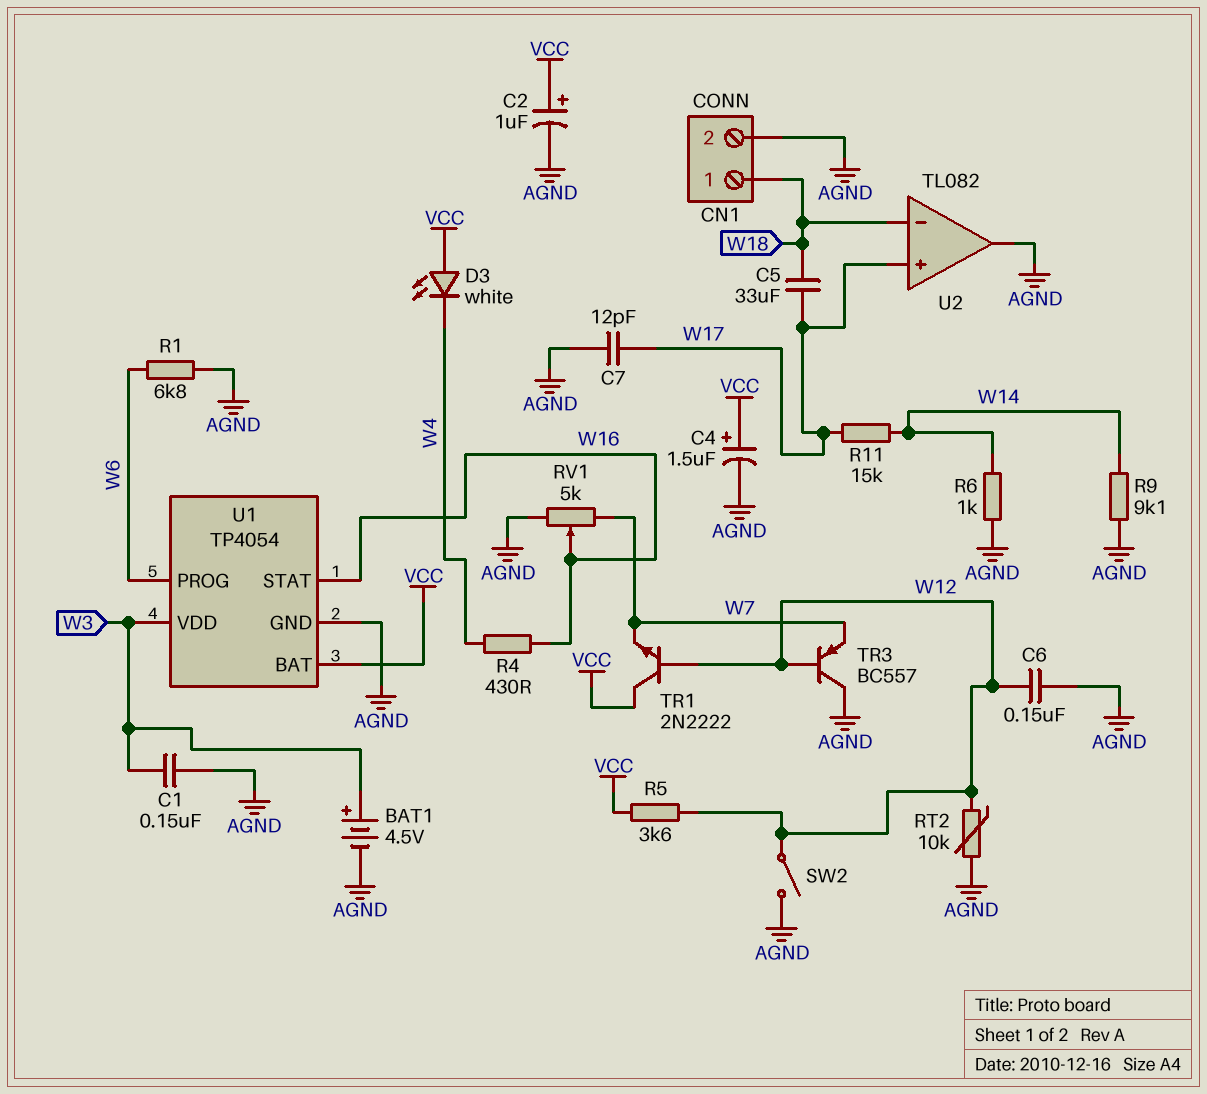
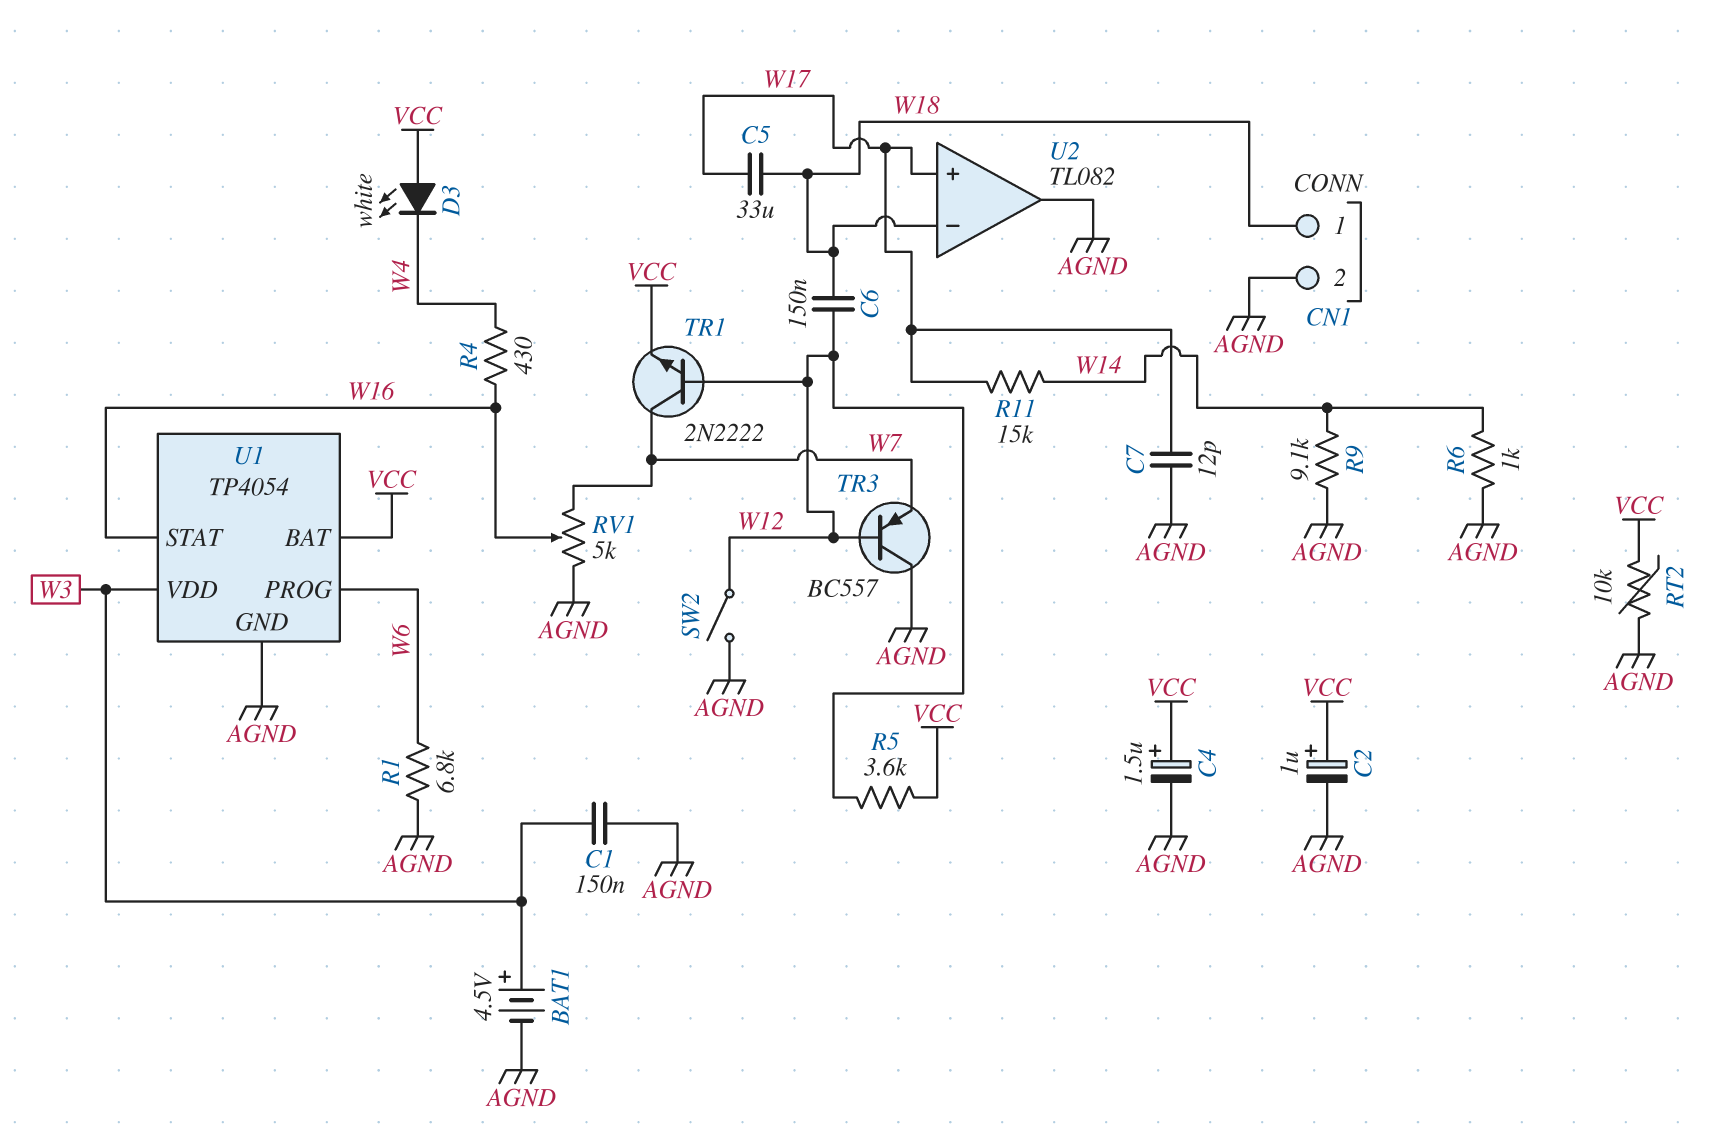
C6: 150nF (AGND, W12) -> 150nF (W12, W18)
RT2: 10k (AGND, W12) -> 10k (AGND, VCC)
TR1: NPN 2N2222 (B W12, C VCC, E W7) -> NPN 2N2222 (B W12, C W7, E VCC)

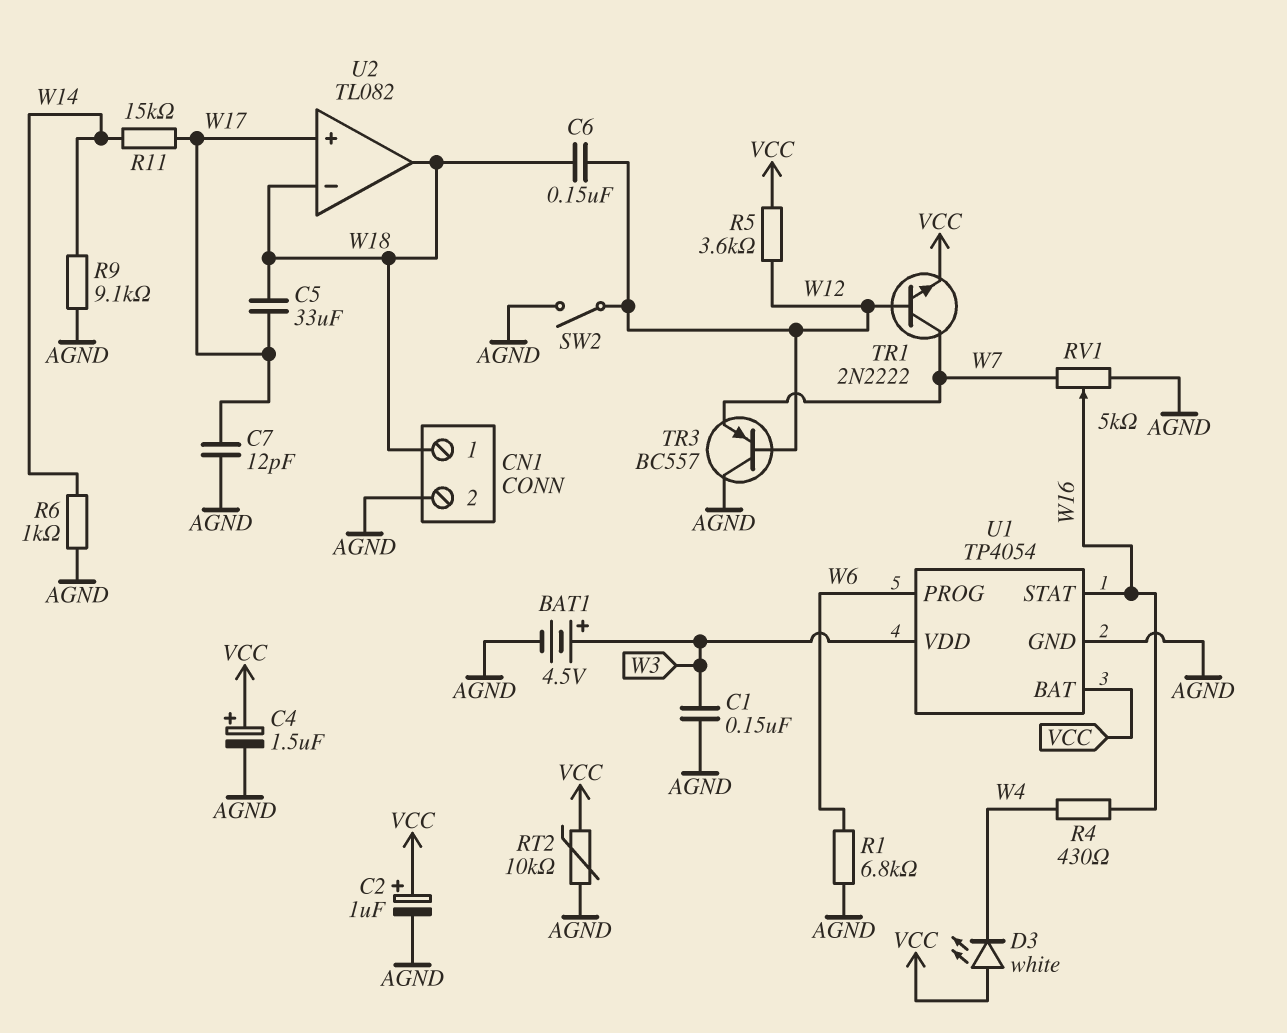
U2 pin out: AGND -> W18

